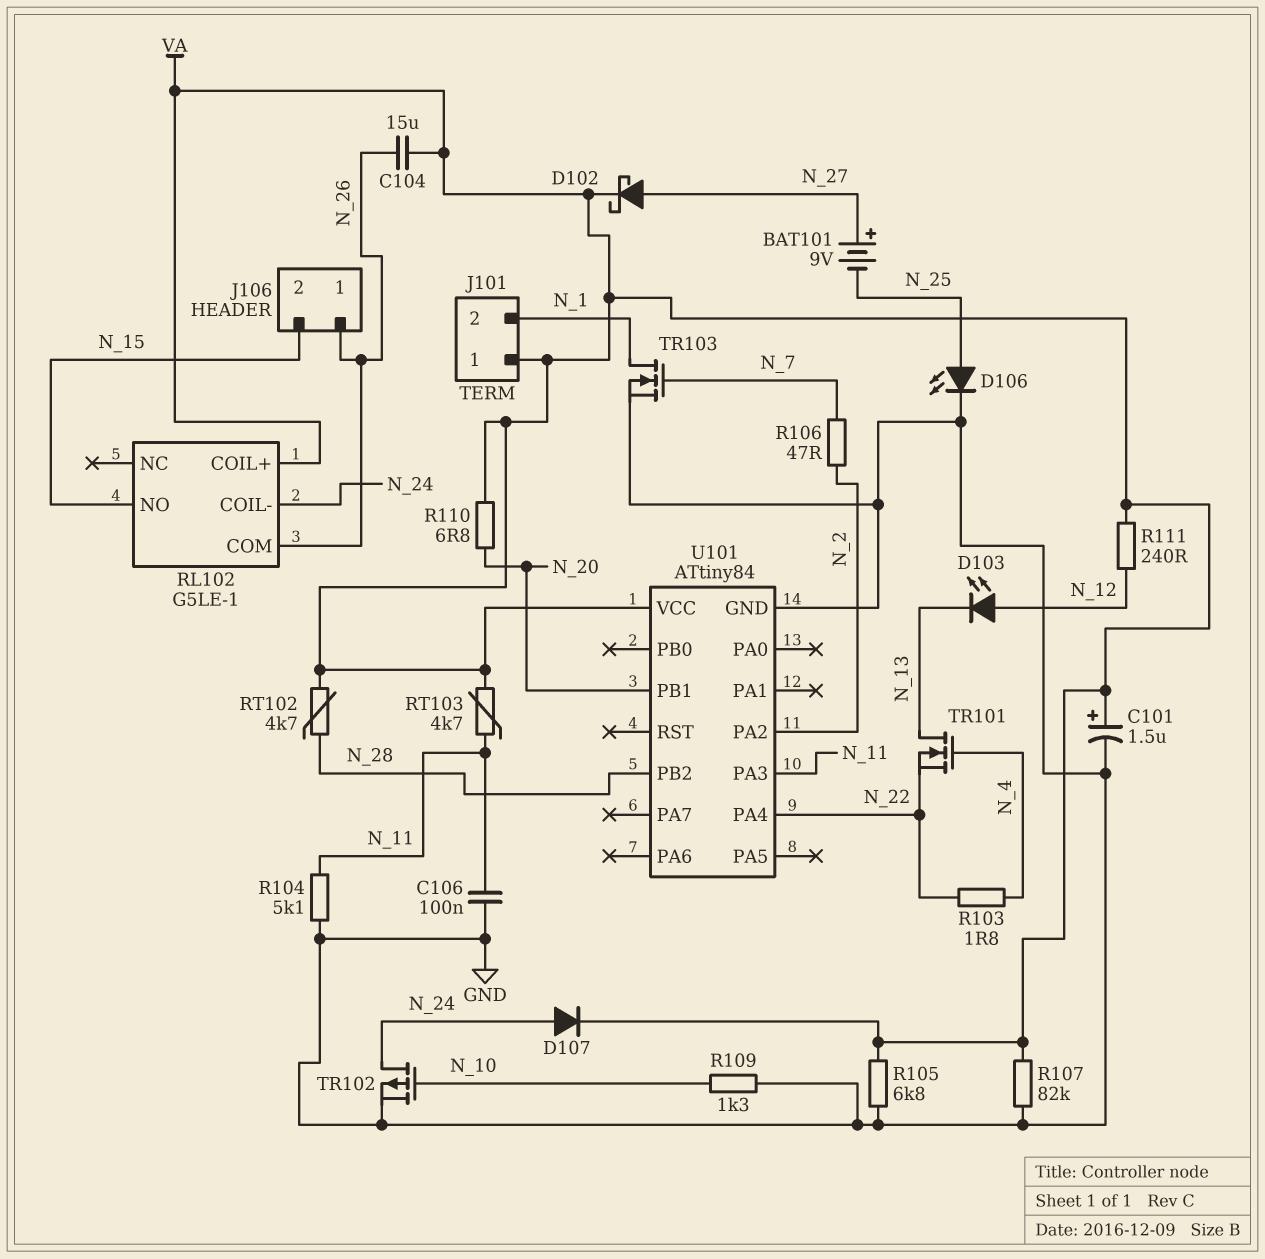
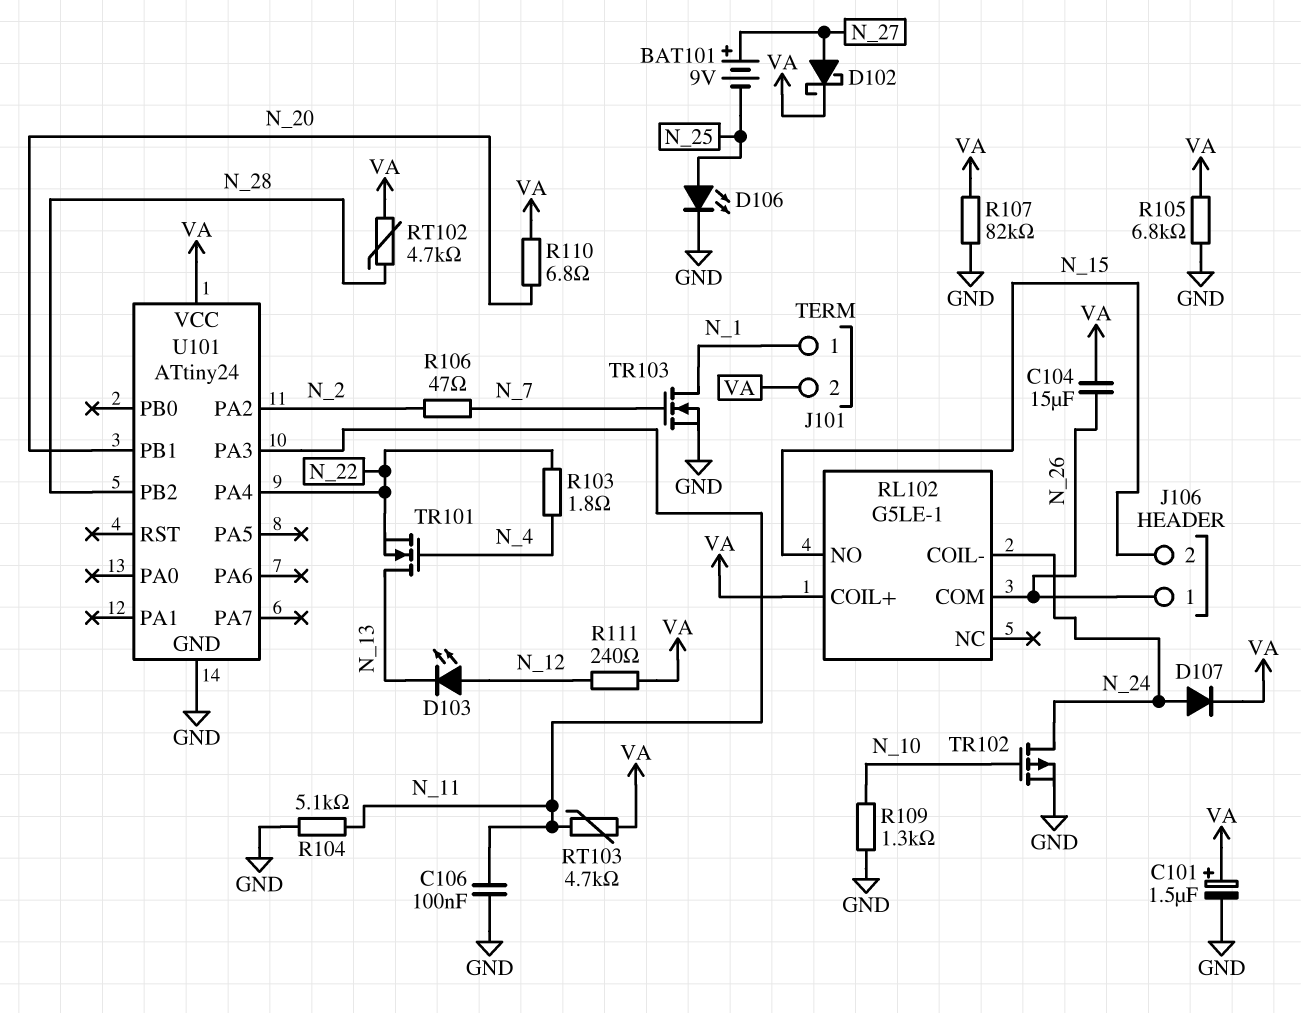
J101 pin 1: VA -> N_1
J101 pin 2: N_1 -> VA
U101: ATtiny84 -> ATtiny24

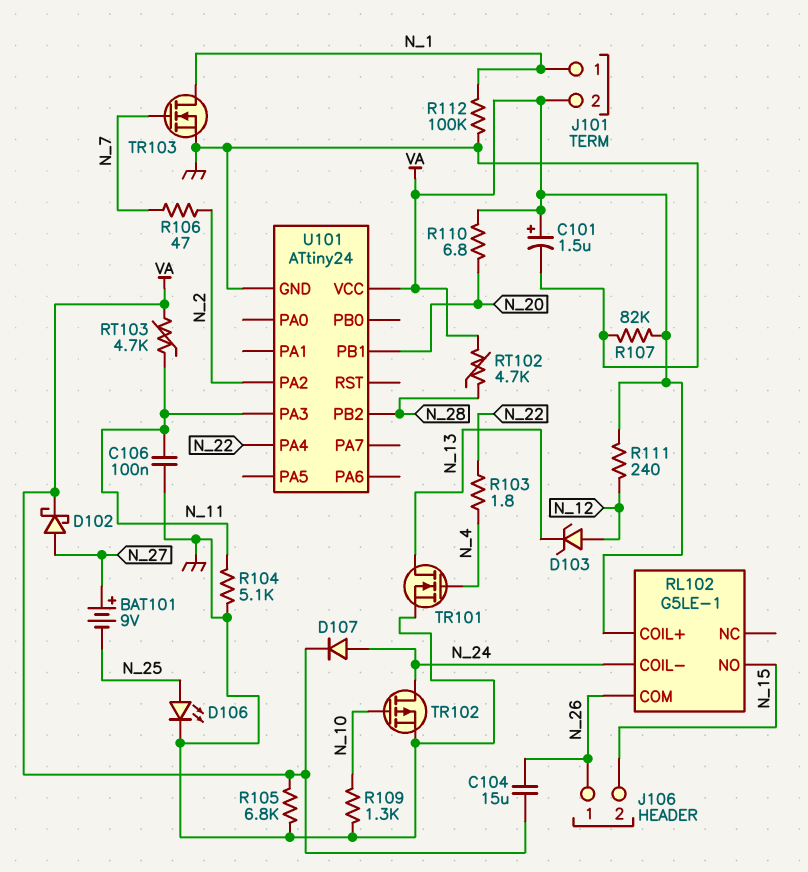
D103: LED (A N_12, K N_13) -> zener (A N_12, K N_13)
R112: none -> 100k (GND, N_1)
TR101: NMOS (G N_4, D N_13, S N_22) -> NMOS (G N_4, D N_13, S GND)

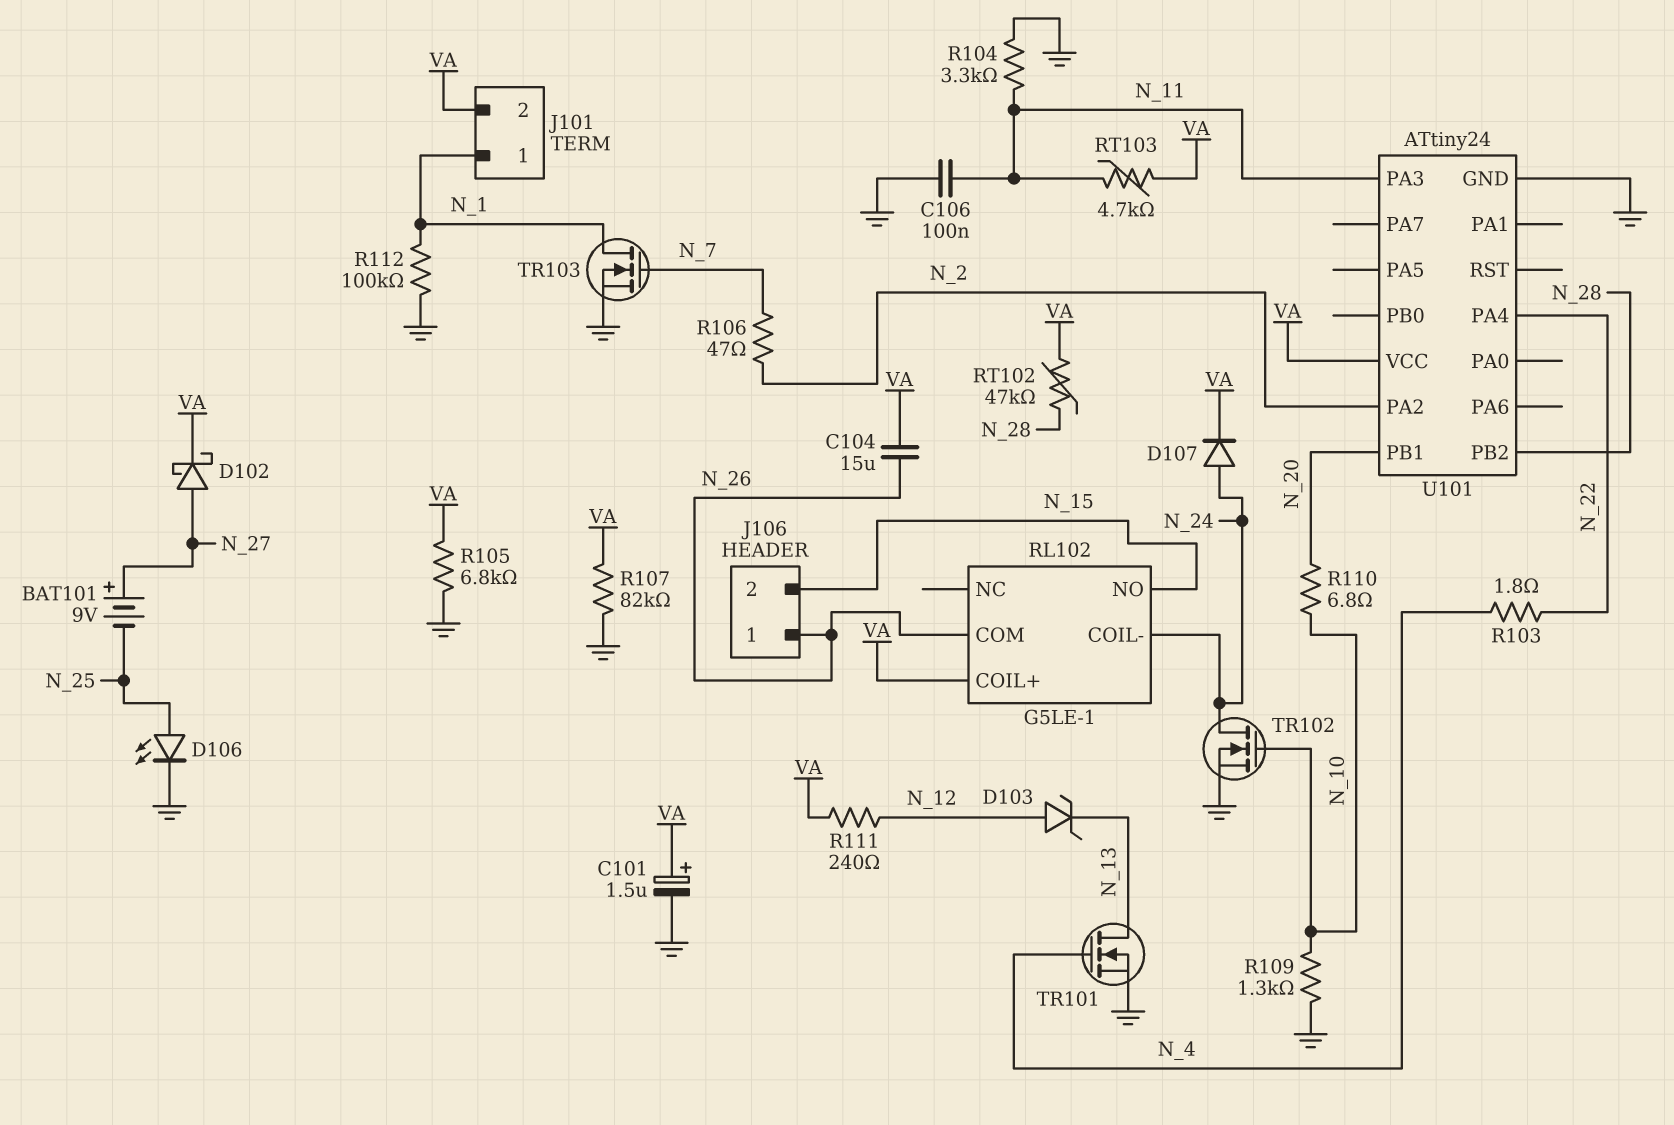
R104: 5.1k (GND, N_11) -> 3.3k (GND, N_11)
R110: 6.8 (N_20, VA) -> 6.8 (N_10, N_20)
RT102: 4.7k (N_28, VA) -> 47k (N_28, VA)
TR102: PMOS (G N_10, D N_24, S GND) -> NMOS (G N_10, D N_24, S GND)

